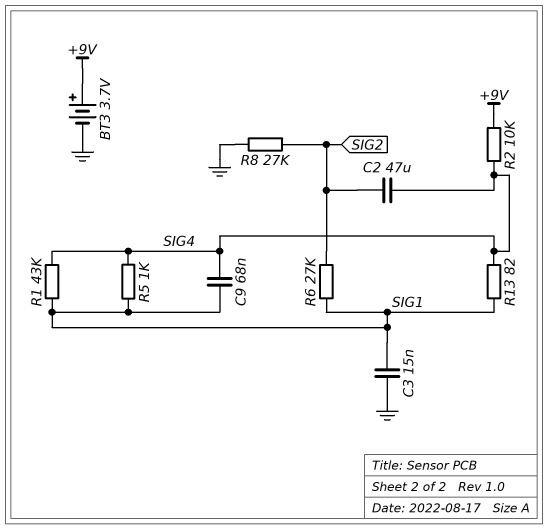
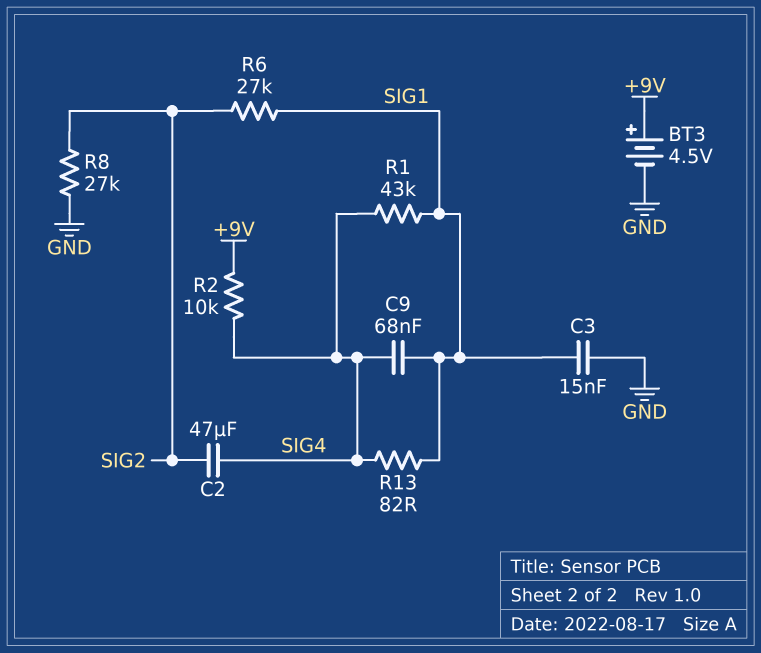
BT3: 3.7V (plus +9V, minus GND) -> 4.5V (plus +9V, minus GND)
R5: 1k (SIG1, SIG4) -> none

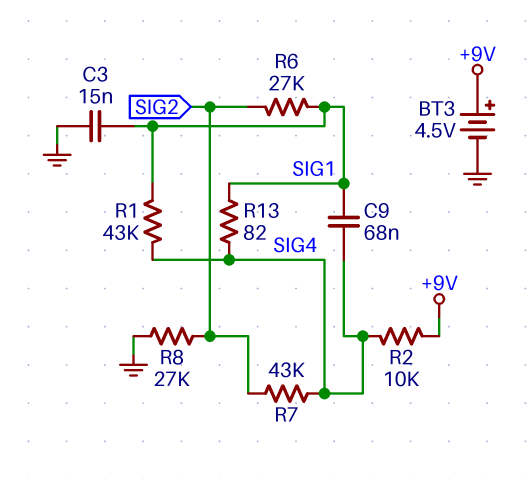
C2: 47uF (SIG2, SIG4) -> none
R7: none -> 43k (SIG2, SIG4)

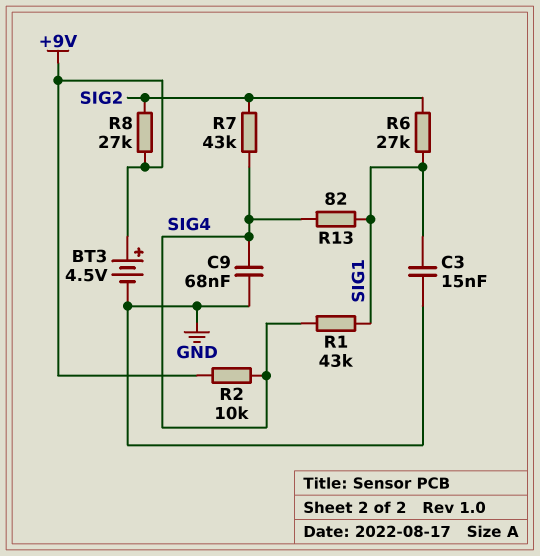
C9: 68nF (SIG1, SIG4) -> 68nF (GND, SIG4)
R8: 27k (GND, SIG2) -> 27k (+9V, SIG2)

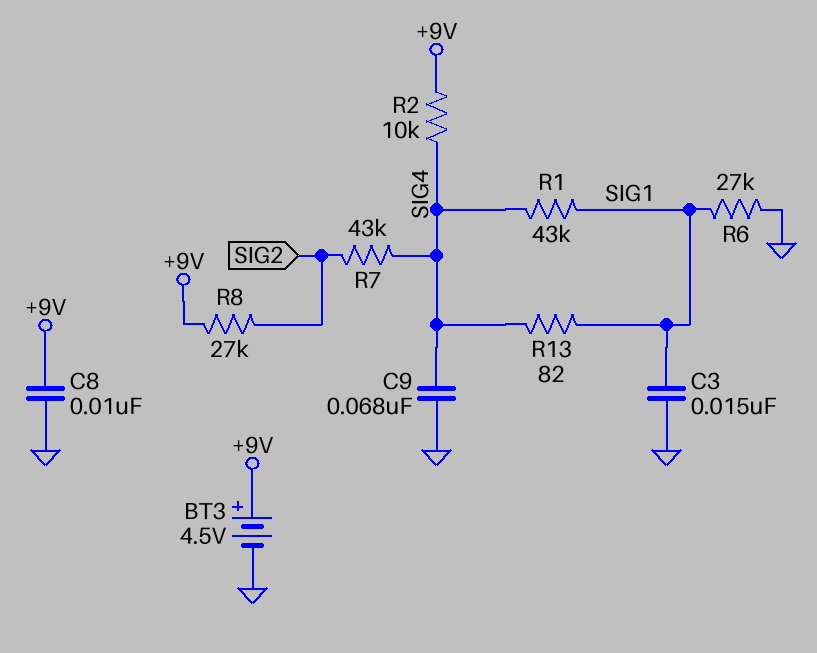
C8: none -> 10nF (+9V, GND)
R6: 27k (SIG1, SIG2) -> 27k (GND, SIG1)

